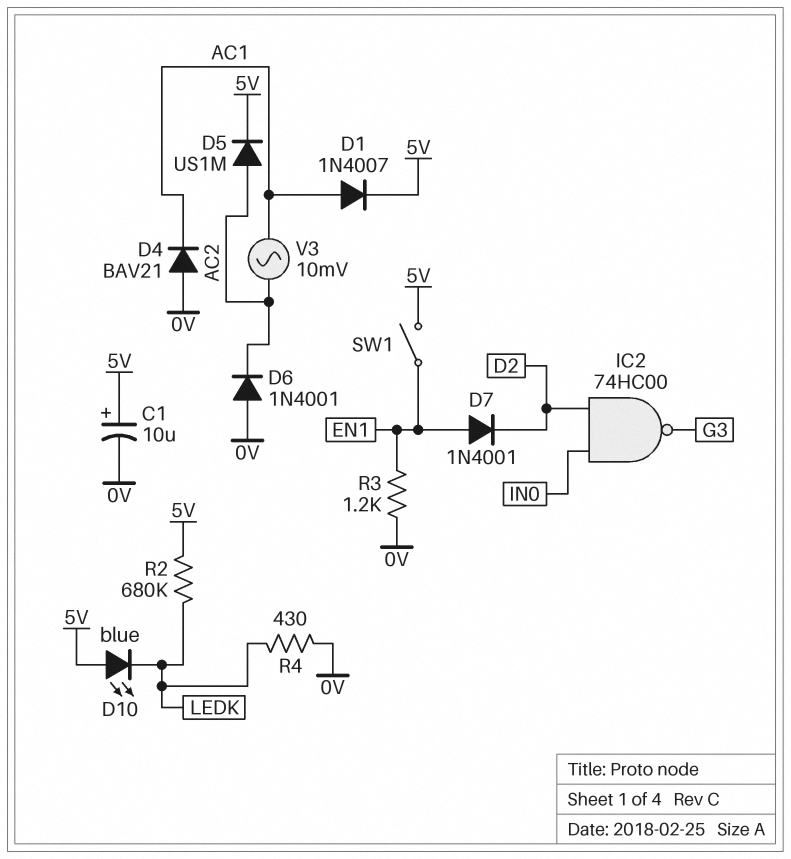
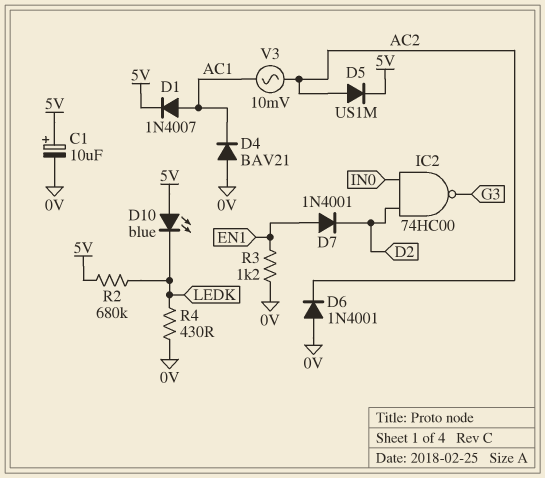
SW1: switch (5V, EN1) -> none

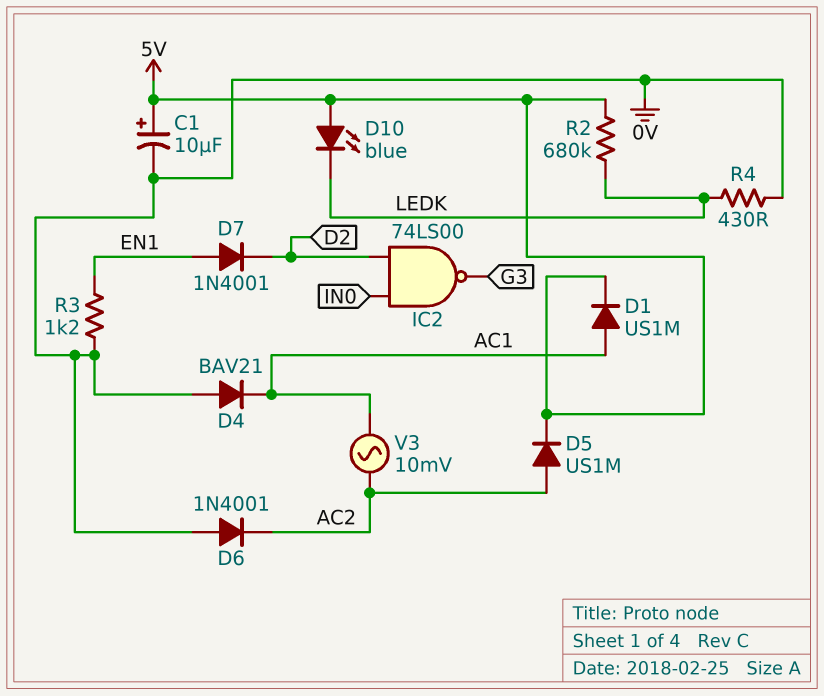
D1: diode 1N4007 (A AC1, K 5V) -> diode US1M (A AC1, K 5V)
IC2: NAND 74HC00 (in D2, in IN0, out G3) -> NAND 74LS00 (in D2, in IN0, out G3)

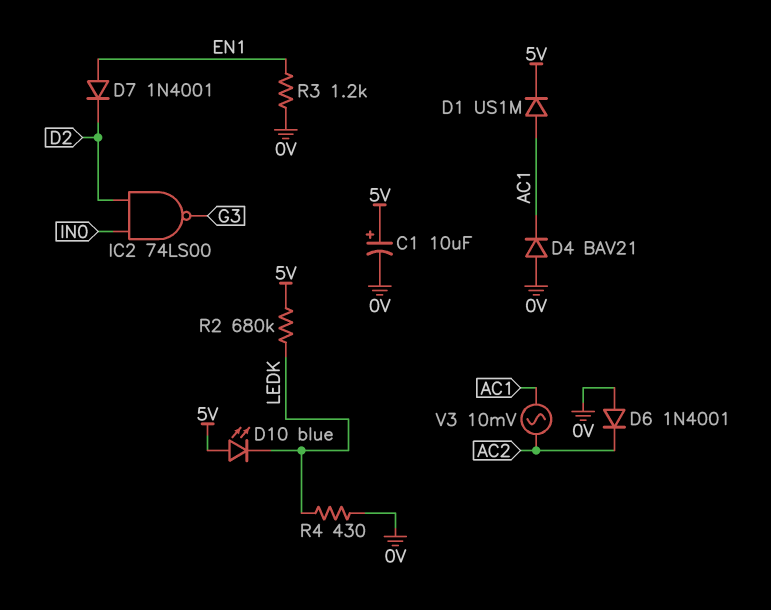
D5: diode US1M (A AC2, K 5V) -> none

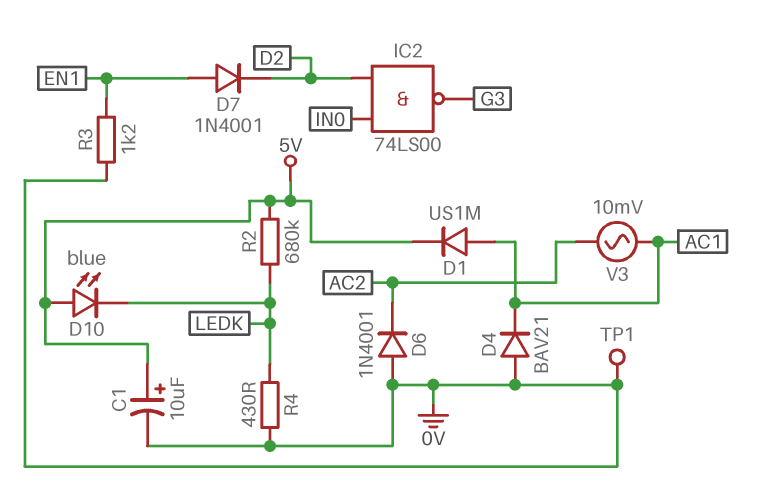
TP1: none -> test point (0V)

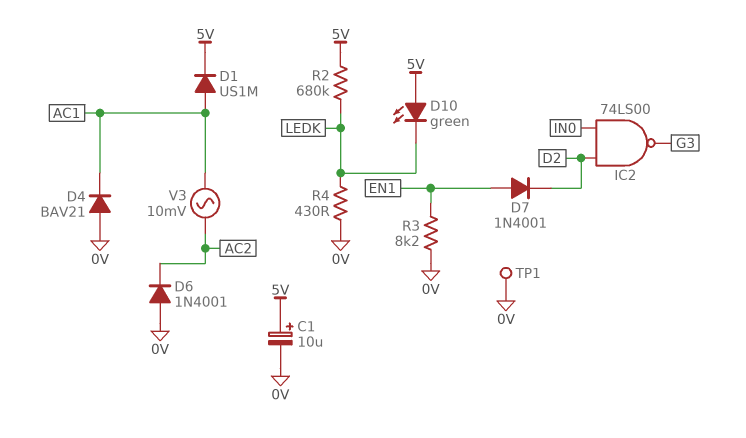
D10: LED blue (A 5V, K LEDK) -> LED green (A 5V, K LEDK)
R3: 1.2k (0V, EN1) -> 8.2k (0V, EN1)

